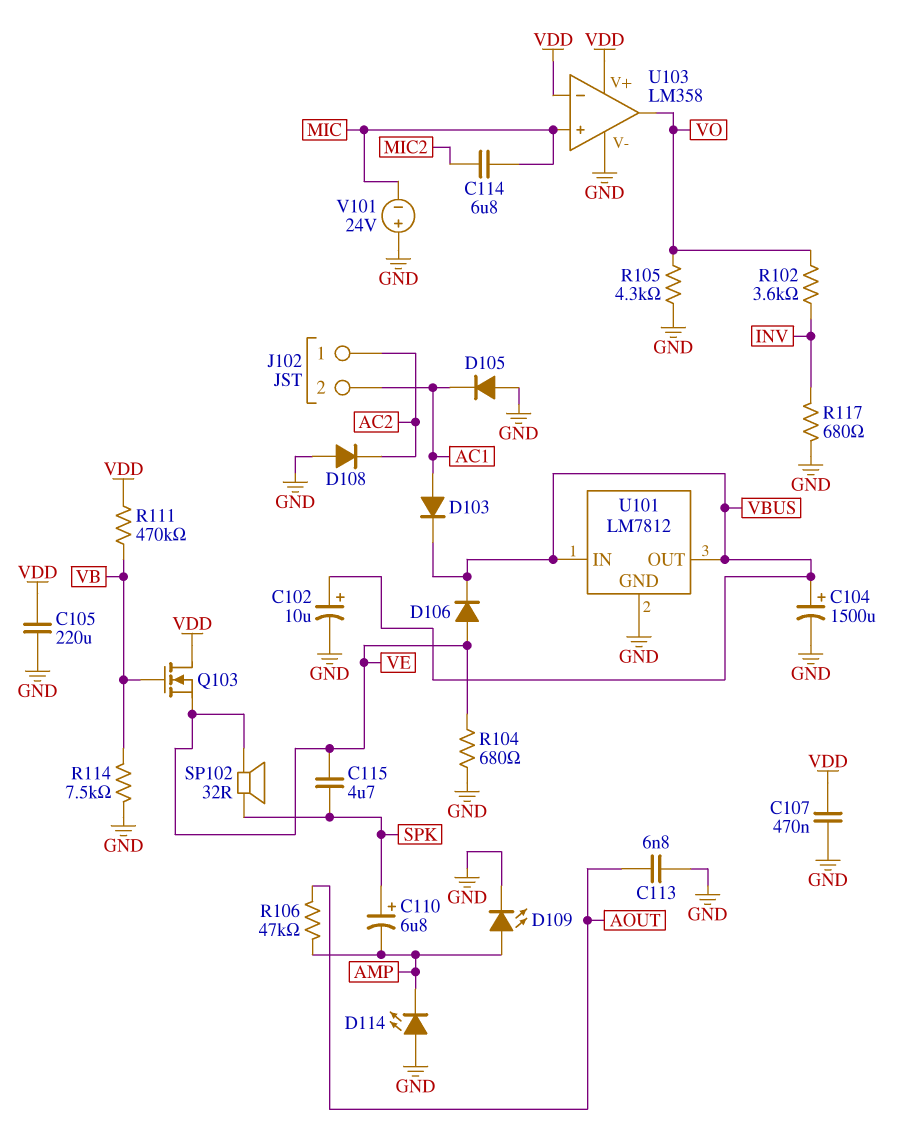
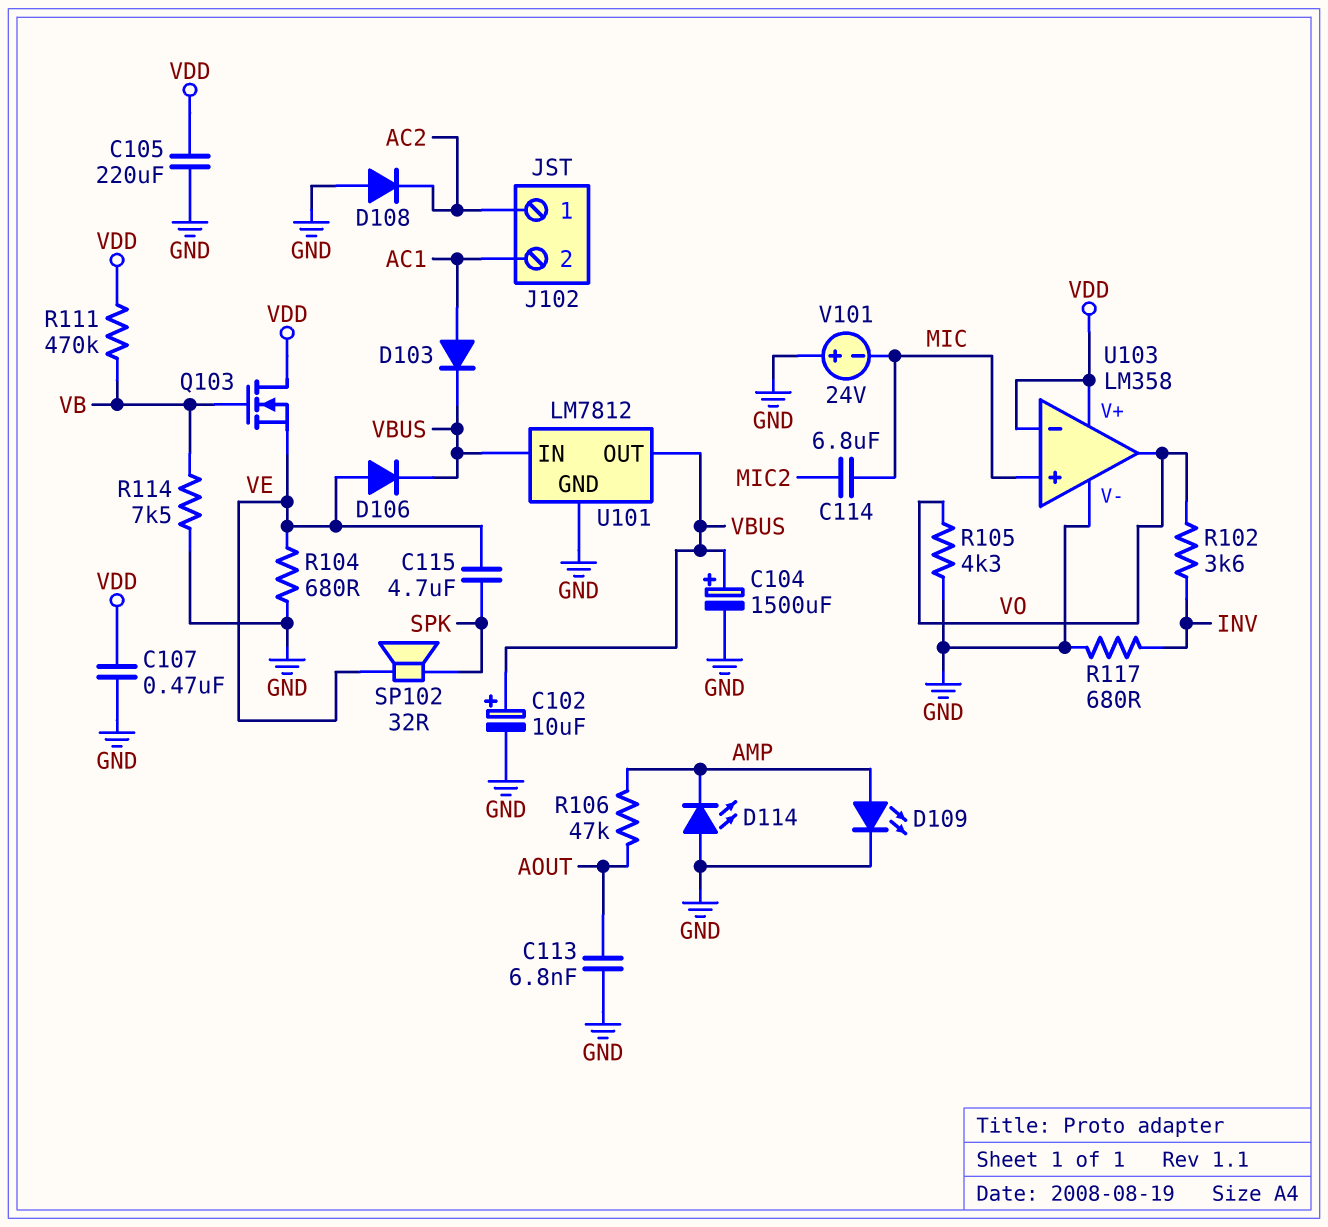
C110: 6.8uF (plus SPK, minus AMP) -> none
D105: diode (A GND, K AC1) -> none

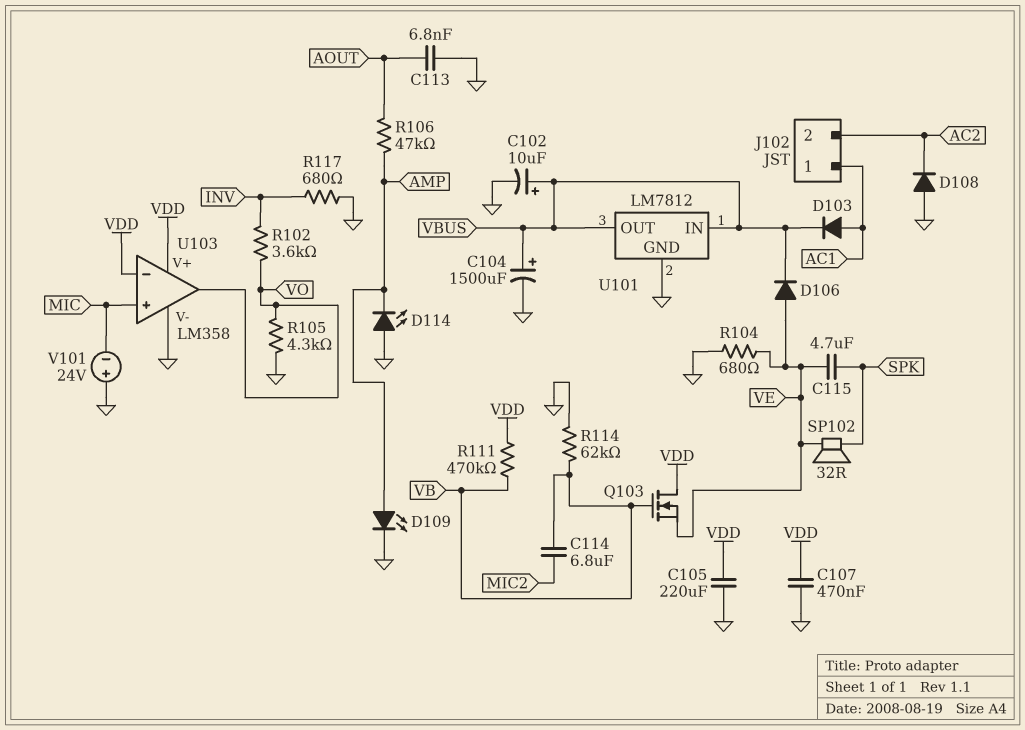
C114: 6.8uF (MIC, MIC2) -> 6.8uF (MIC2, VB)
J102 pin 1: AC2 -> AC1
J102 pin 2: AC1 -> AC2
R114: 7.5k (GND, VB) -> 62k (GND, VB)

